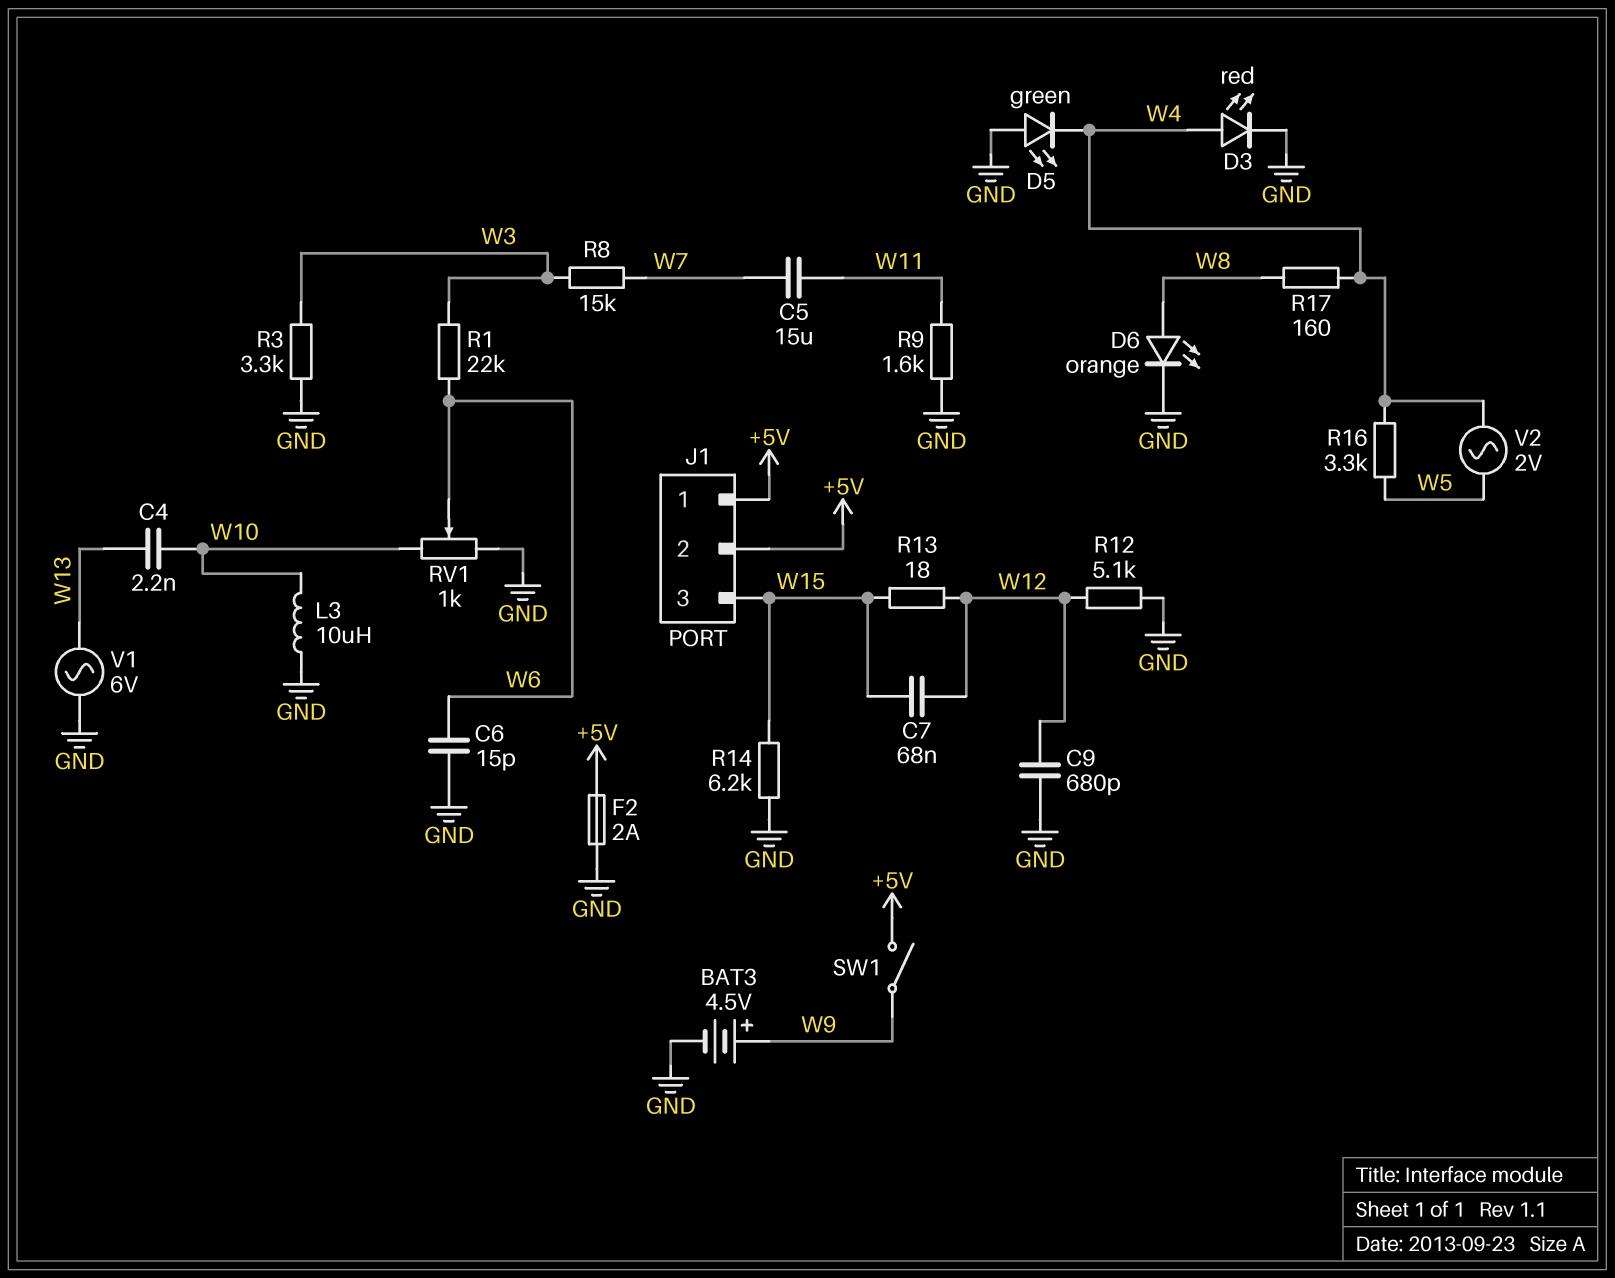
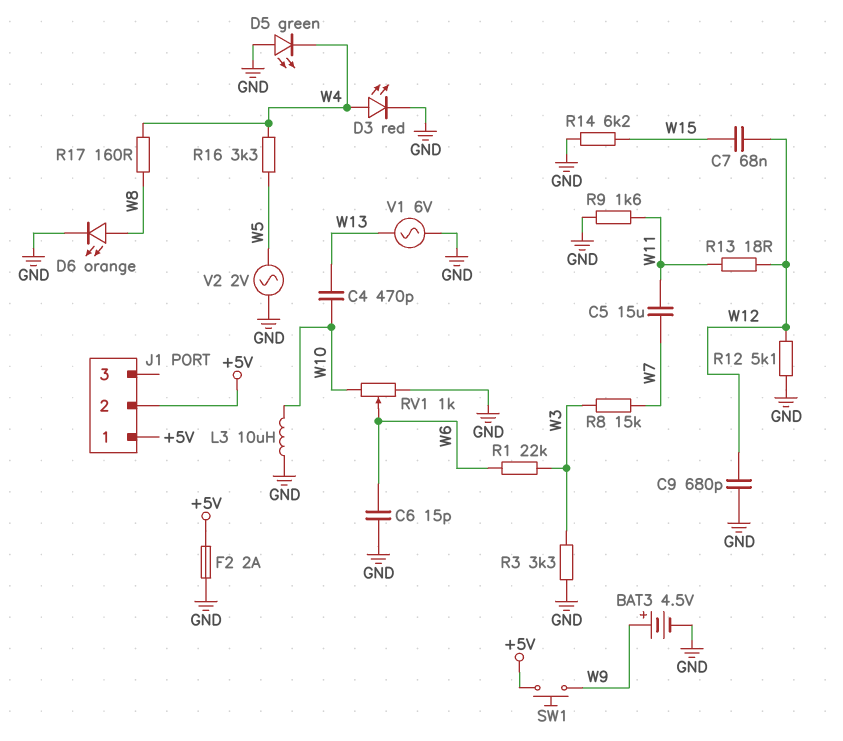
C4: 2.2nF (W10, W13) -> 470pF (W10, W13)
J1 pin 3: W15 -> none
R13: 18 (W12, W15) -> 18 (W11, W12)
SW1: switch (+5V, W9) -> button (+5V, W9)
V2: AC 2V (W4, W5) -> AC 2V (GND, W5)

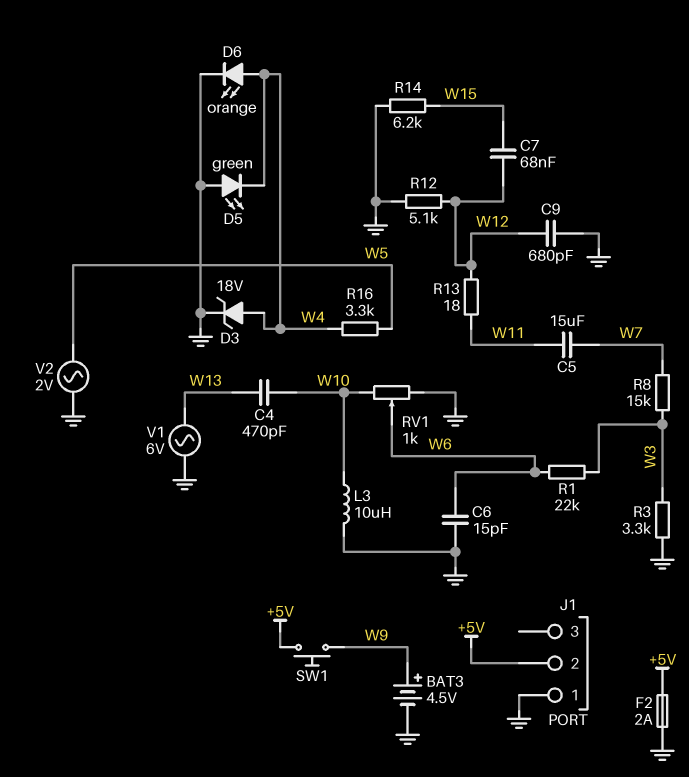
D3: LED red (A W4, K GND) -> zener 18V (A W4, K GND)
D6: LED orange (A W8, K GND) -> LED orange (A W4, K GND)
J1 pin 1: +5V -> GND
R9: 1.6k (GND, W11) -> none
R17: 160 (W4, W8) -> none

